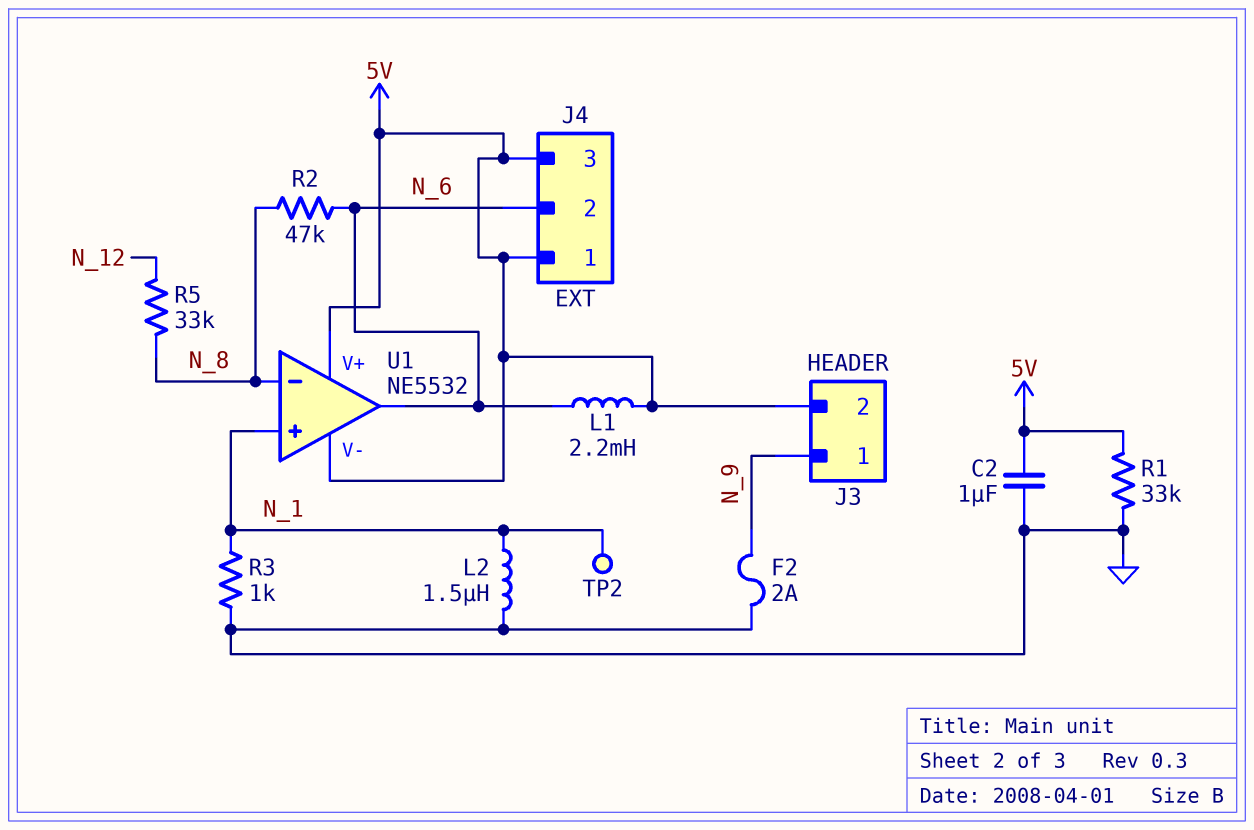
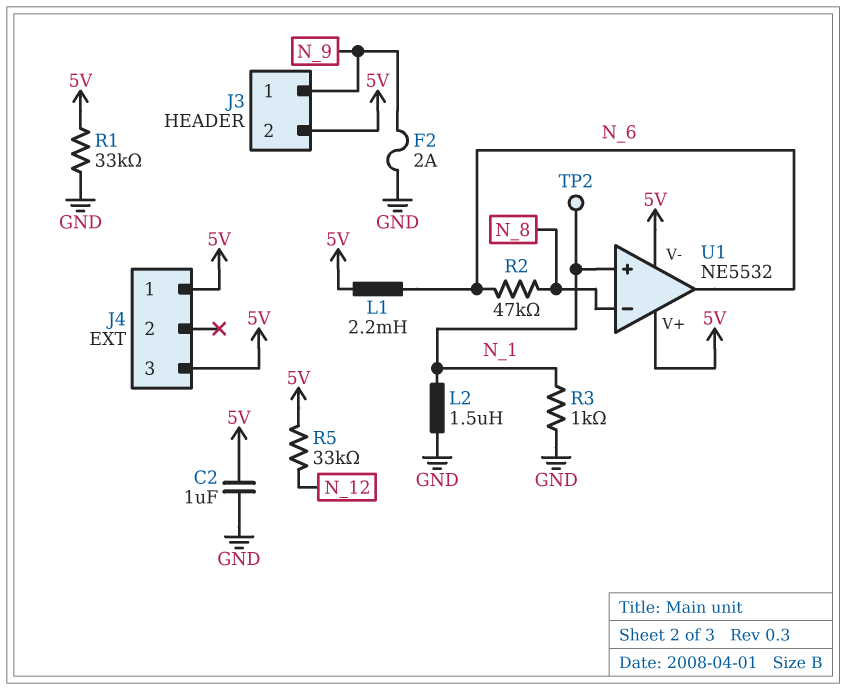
J4 pin 2: N_6 -> none
R5: 33k (N_8, N_12) -> 33k (5V, N_12)

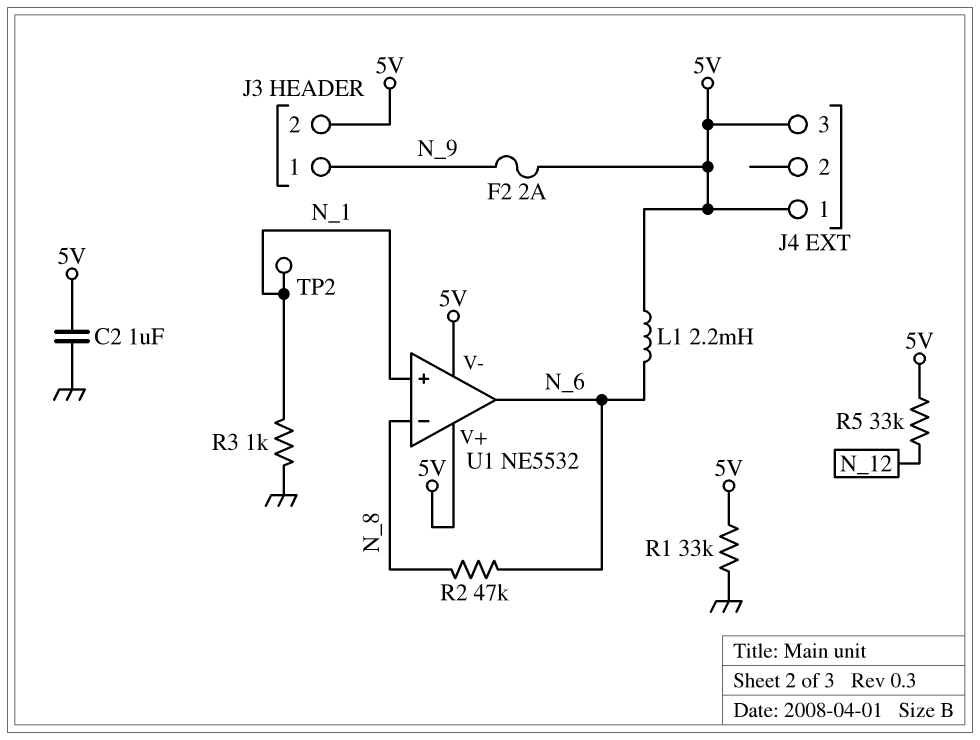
F2: 2A (GND, N_9) -> 2A (5V, N_9)
L2: 1.5uH (GND, N_1) -> none

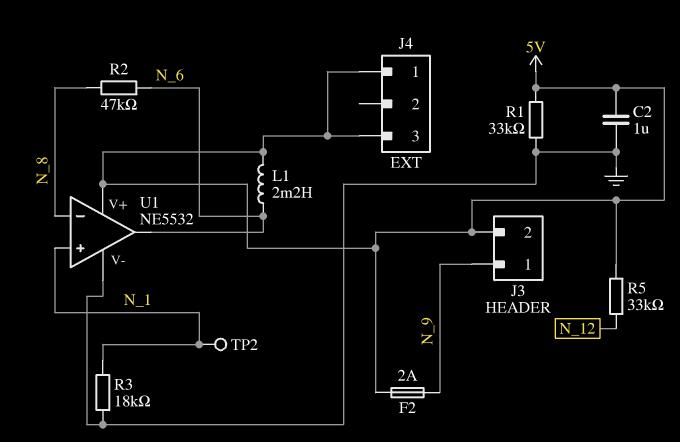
R3: 1k (GND, N_1) -> 18k (GND, N_1)
U1 pin V-: 5V -> GND

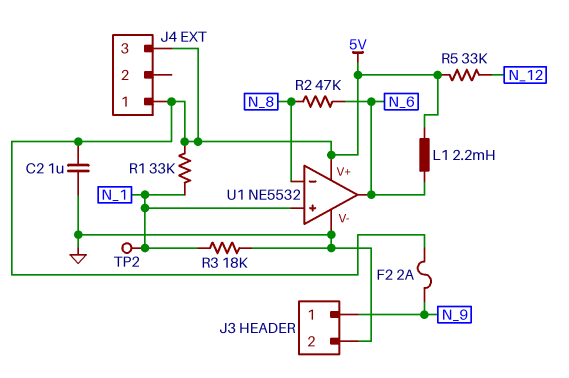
J3 pin 2: 5V -> GND
R1: 33k (5V, GND) -> 33k (5V, N_1)

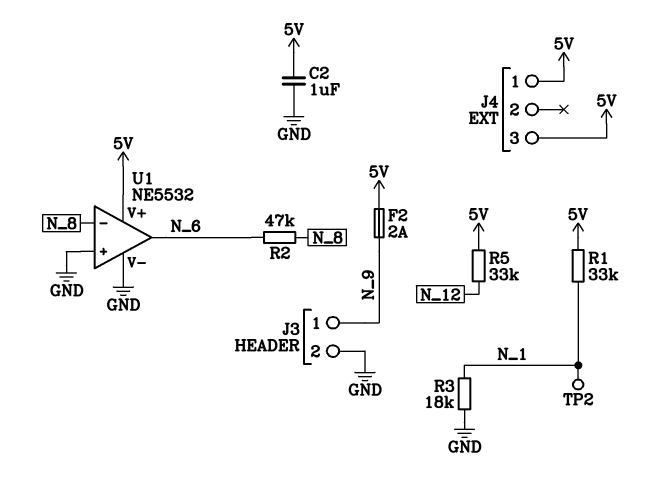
L1: 2.2mH (5V, N_6) -> none
U1 pin in+: N_1 -> GND

